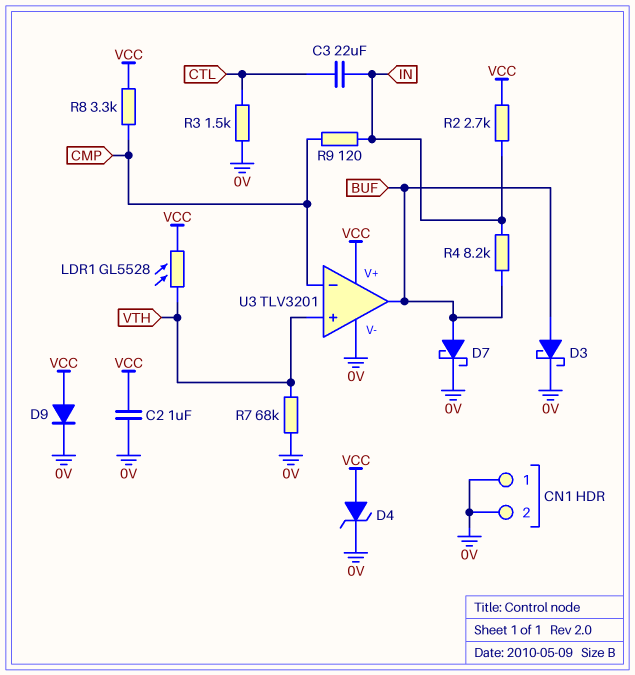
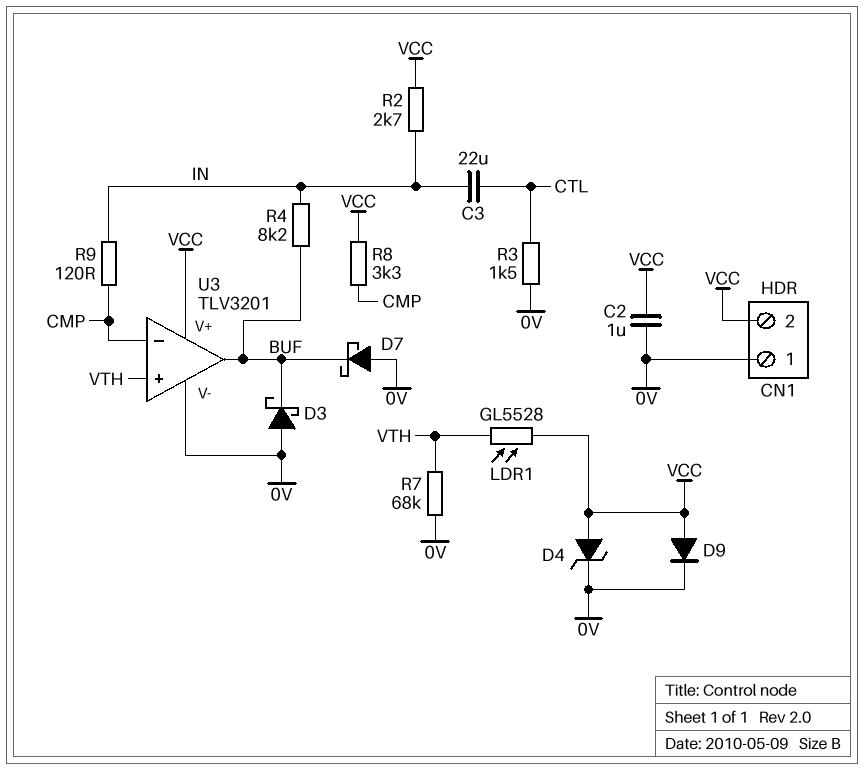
CN1 pin 2: 0V -> VCC
D3: schottky (A BUF, K 0V) -> schottky (A 0V, K BUF)
D7: schottky (A BUF, K 0V) -> schottky (A 0V, K BUF)

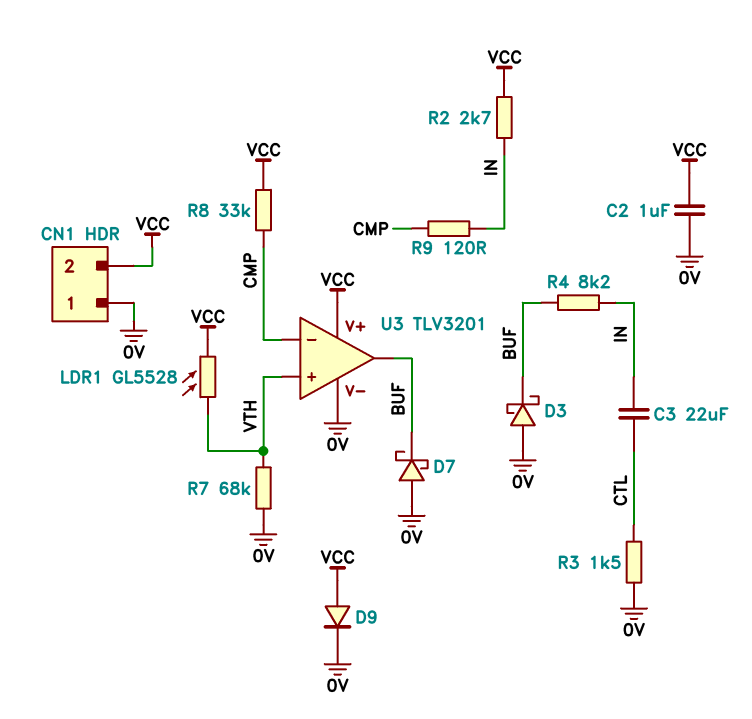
D4: zener (A VCC, K 0V) -> none
R8: 3.3k (CMP, VCC) -> 33k (CMP, VCC)

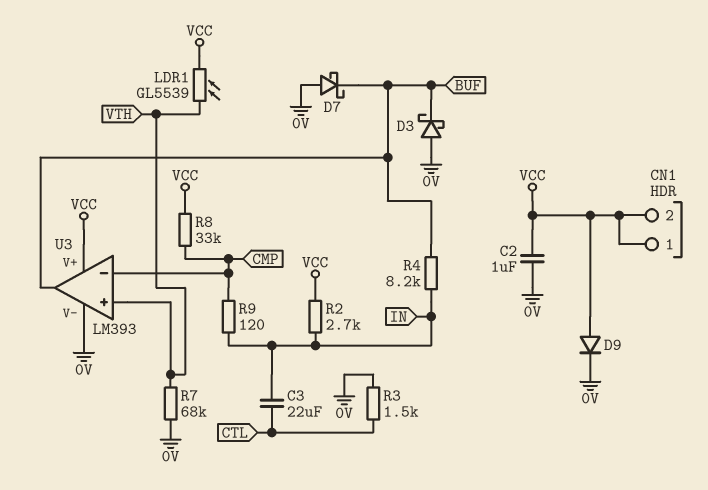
CN1 pin 1: 0V -> VCC
LDR1: GL5528 (VCC, VTH) -> GL5539 (VCC, VTH)
U3: TLV3201 -> LM393

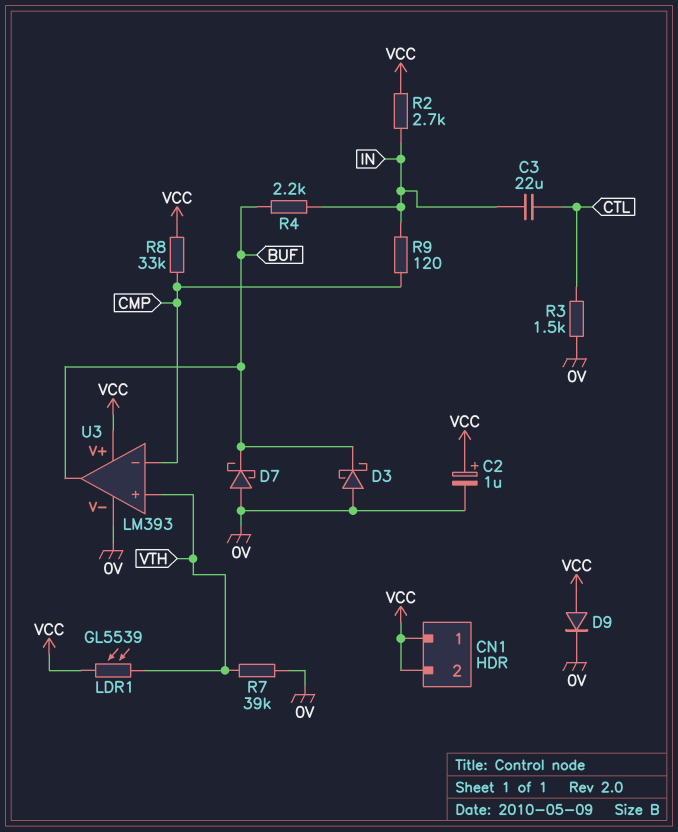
C2: 1uF (0V, VCC) -> 1uF (plus VCC, minus 0V)
R4: 8.2k (BUF, IN) -> 2.2k (BUF, IN)
R7: 68k (0V, VTH) -> 39k (0V, VTH)

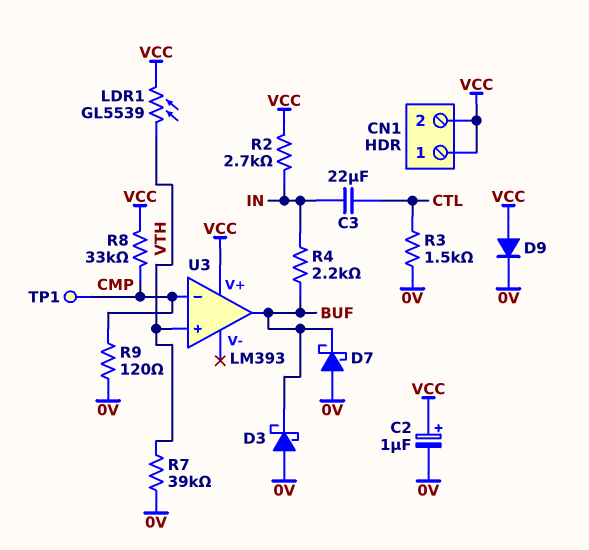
R9: 120 (CMP, IN) -> 120 (0V, CMP)
TP1: none -> test point (CMP)
U3 pin V-: 0V -> none

